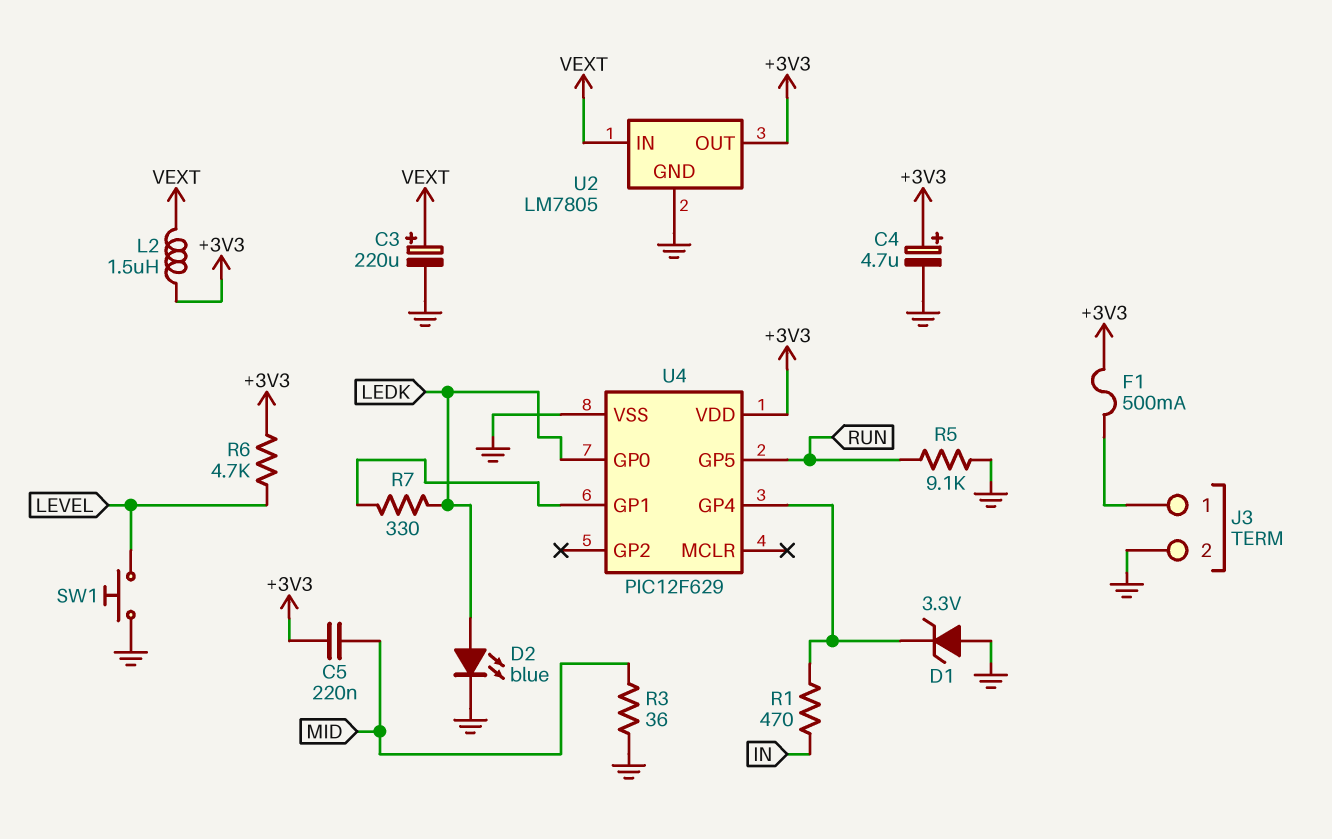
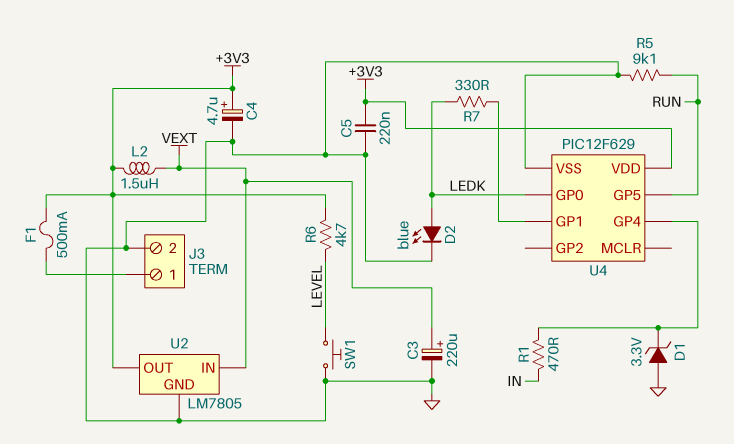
C5: 220nF (+3V3, MID) -> 220nF (+3V3, GND)
R3: 36 (GND, MID) -> none

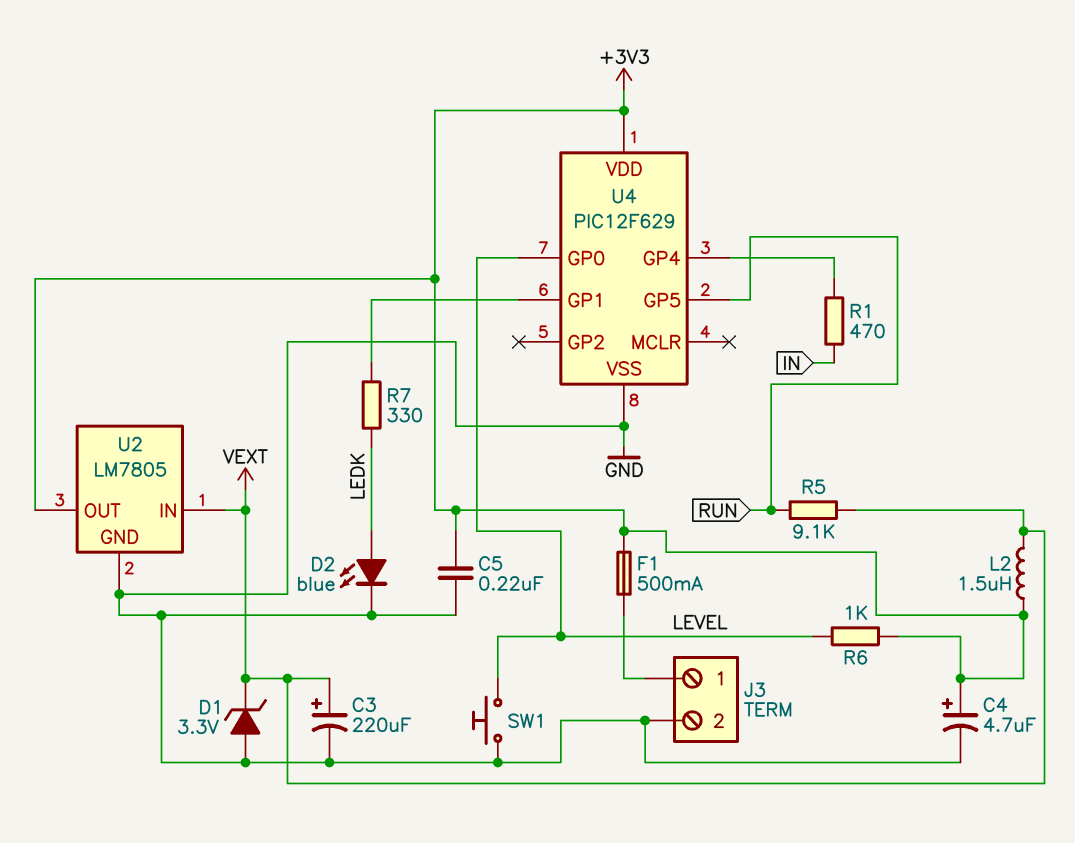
D1: zener 3.3V (A GND, K U4/GP4) -> zener 3.3V (A GND, K VEXT)
R5: 9.1k (GND, RUN) -> 9.1k (RUN, VEXT)
R6: 4.7k (+3V3, LEVEL) -> 1k (+3V3, LEVEL)
U4 pin GP0: LEDK -> LEVEL

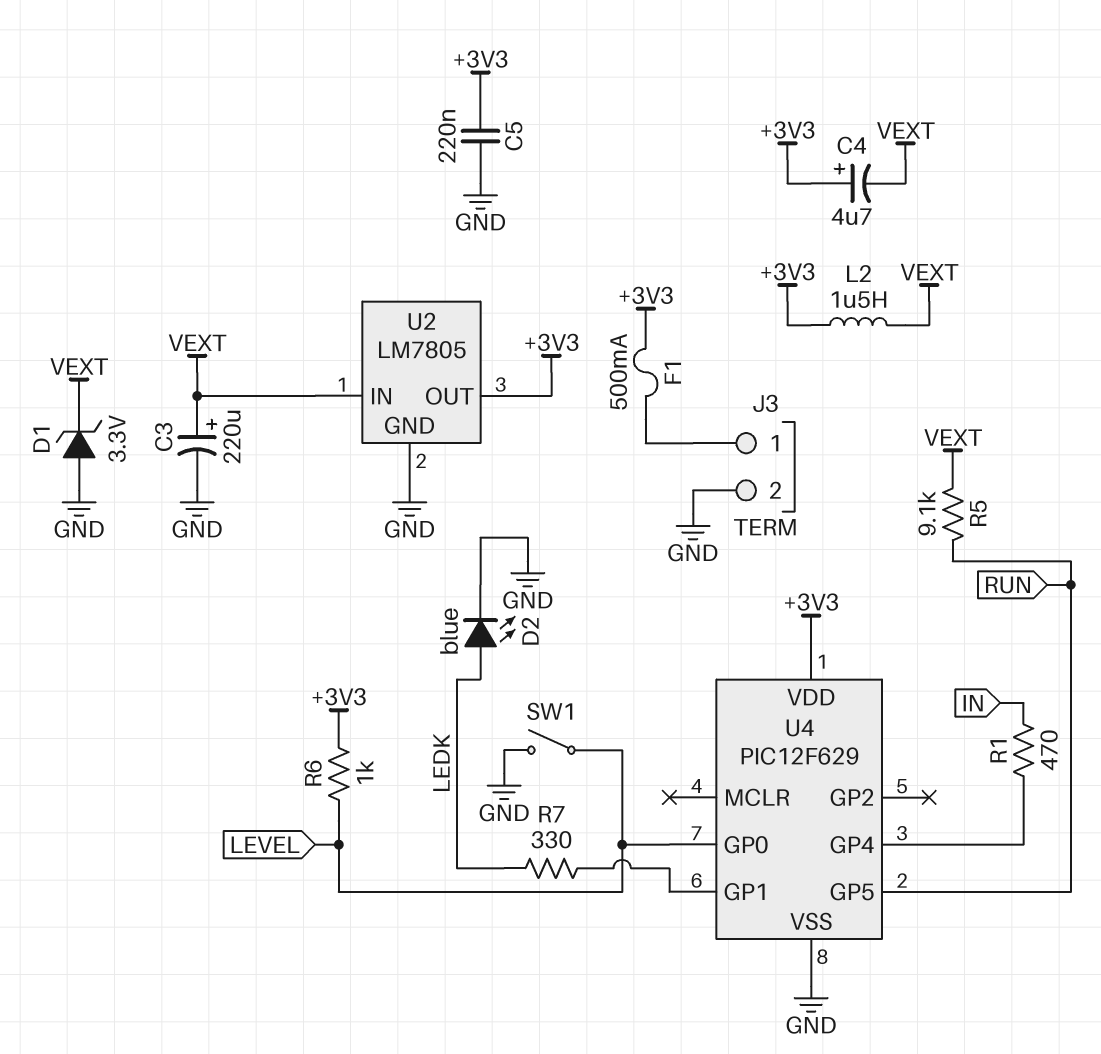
C4: 4.7uF (plus +3V3, minus GND) -> 4.7uF (plus +3V3, minus VEXT)
SW1: button (GND, LEVEL) -> switch (GND, LEVEL)

